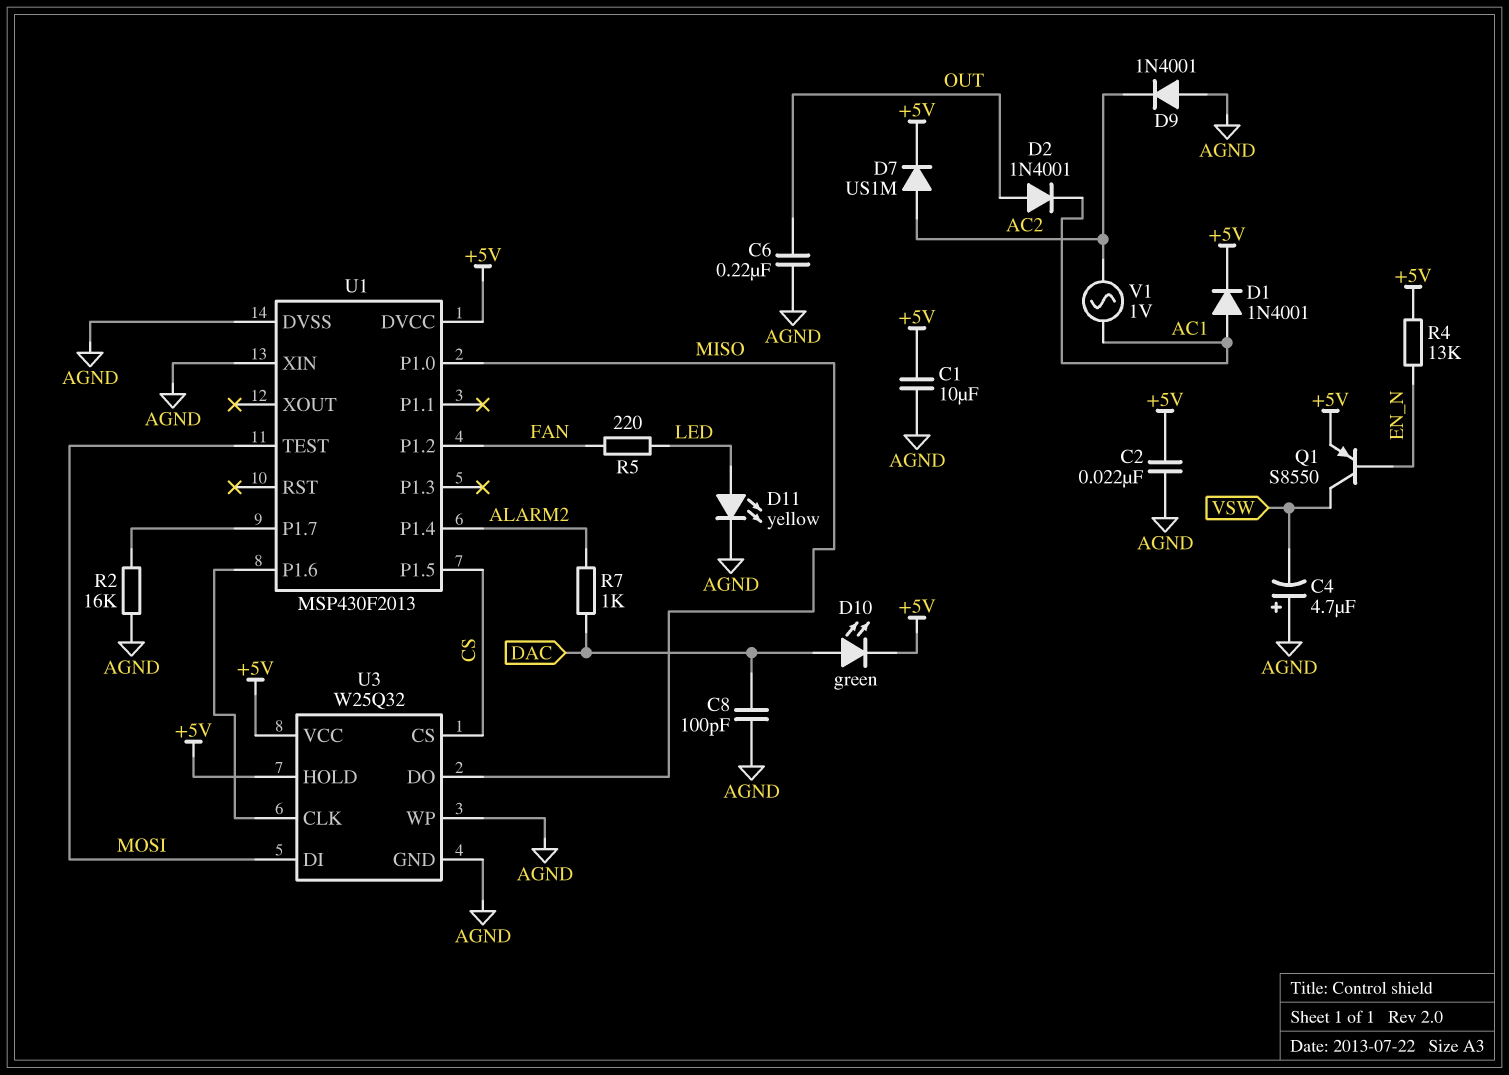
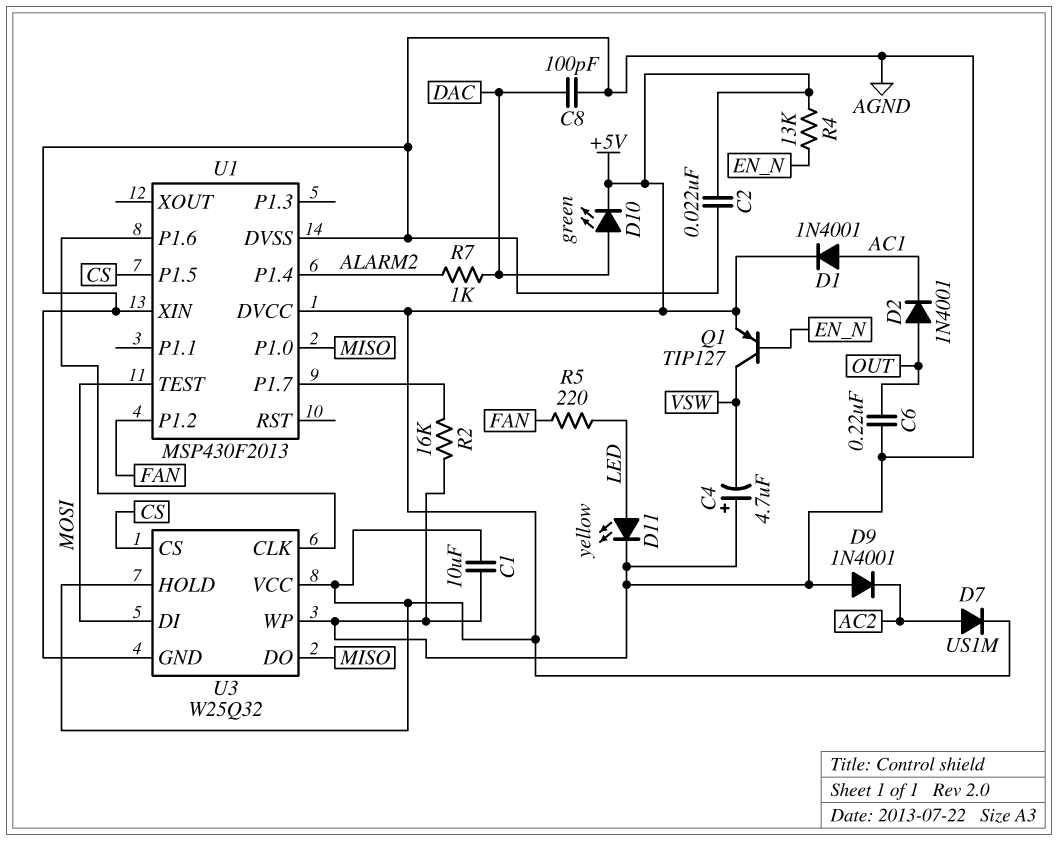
Q1: PNP S8550 (B EN_N, C VSW, E +5V) -> PNP TIP127 (B EN_N, C VSW, E +5V)
V1: AC 1V (AC1, AC2) -> none

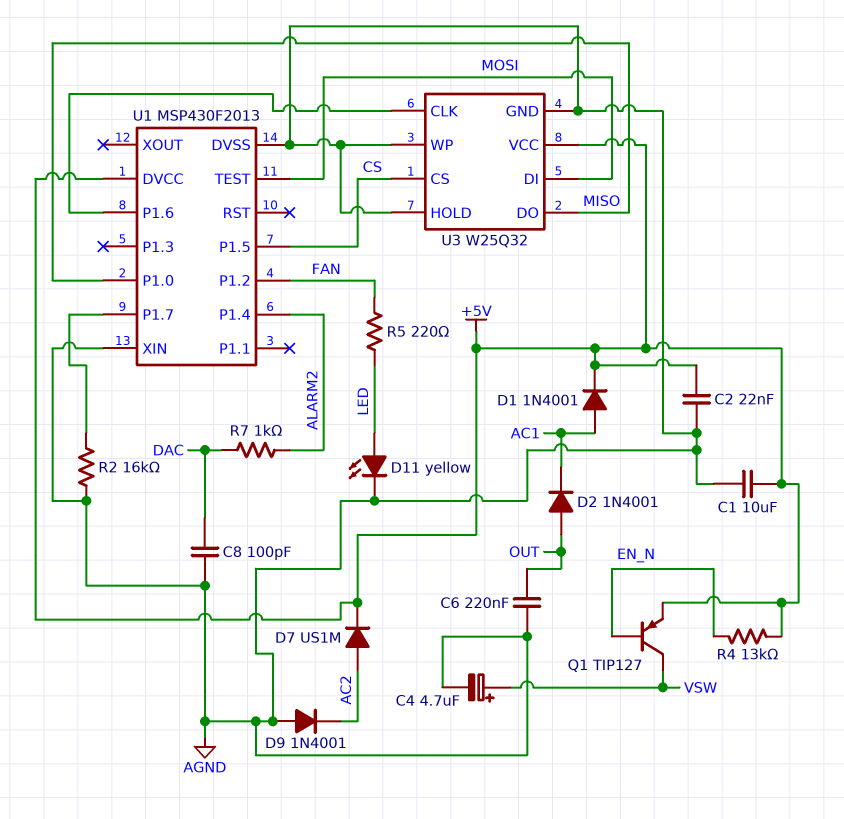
C4: 4.7uF (plus AGND, minus VSW) -> 4.7uF (plus VSW, minus AGND)
D10: LED green (A DAC, K +5V) -> none
U3 pin HOLD: +5V -> AGND

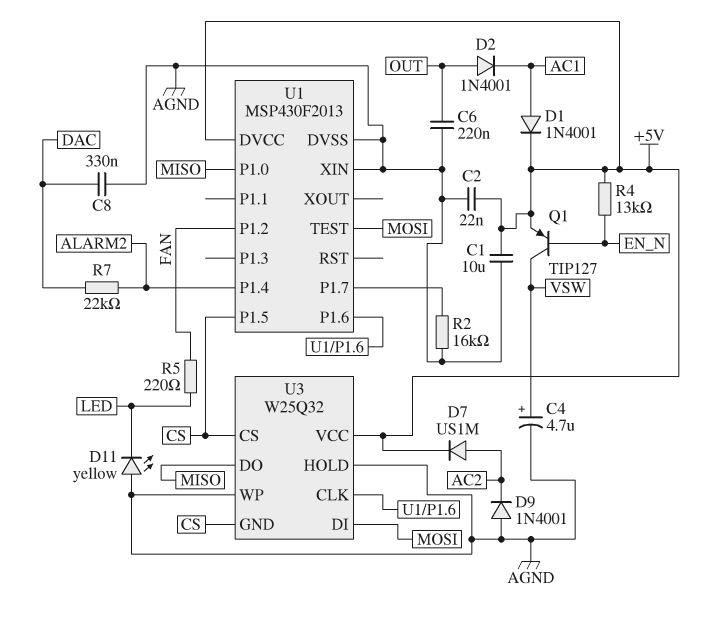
C8: 100pF (AGND, DAC) -> 330nF (AGND, DAC)
D11: LED yellow (A LED, K AGND) -> LED yellow (A AGND, K LED)
R7: 1k (ALARM2, DAC) -> 22k (ALARM2, DAC)
U3 pin GND: AGND -> CS

